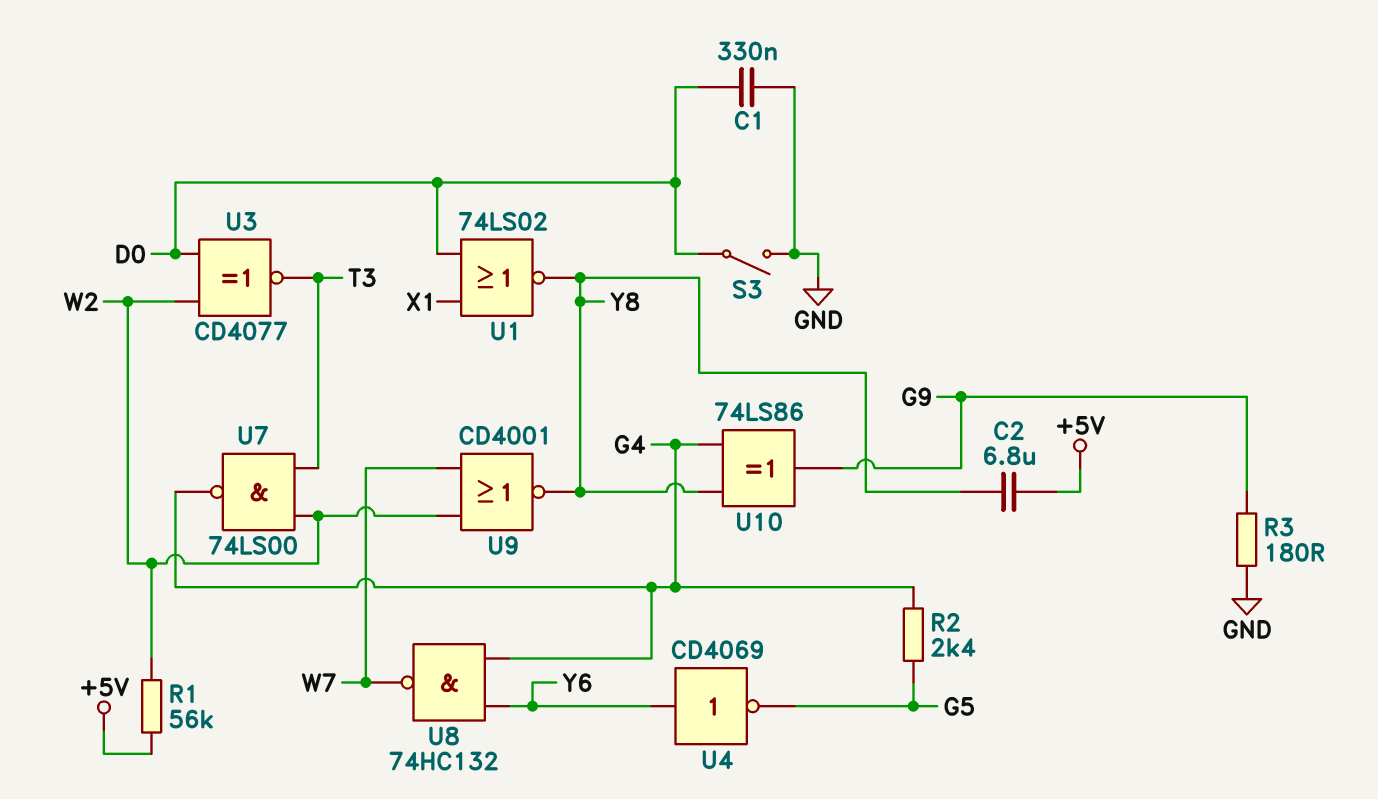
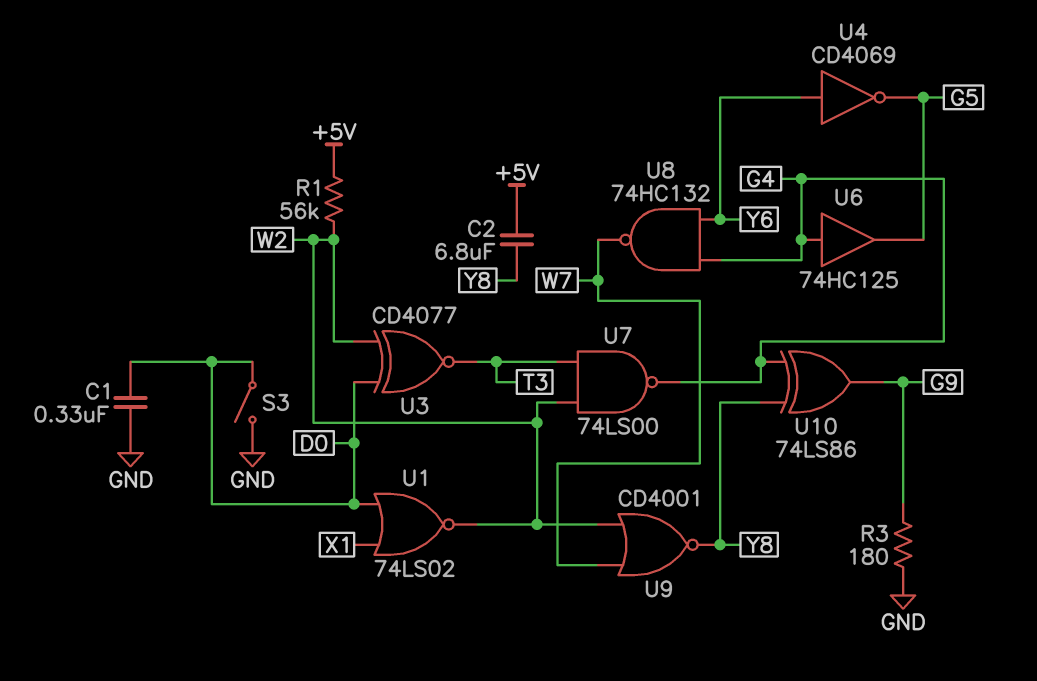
R2: 2.4k (G4, G5) -> none
U1: NOR 74LS02 (in D0, in X1, out Y8) -> NOR 74LS02 (in D0, in X1, out W2)
U6: none -> buffer 74HC125 (in G4, out G5)

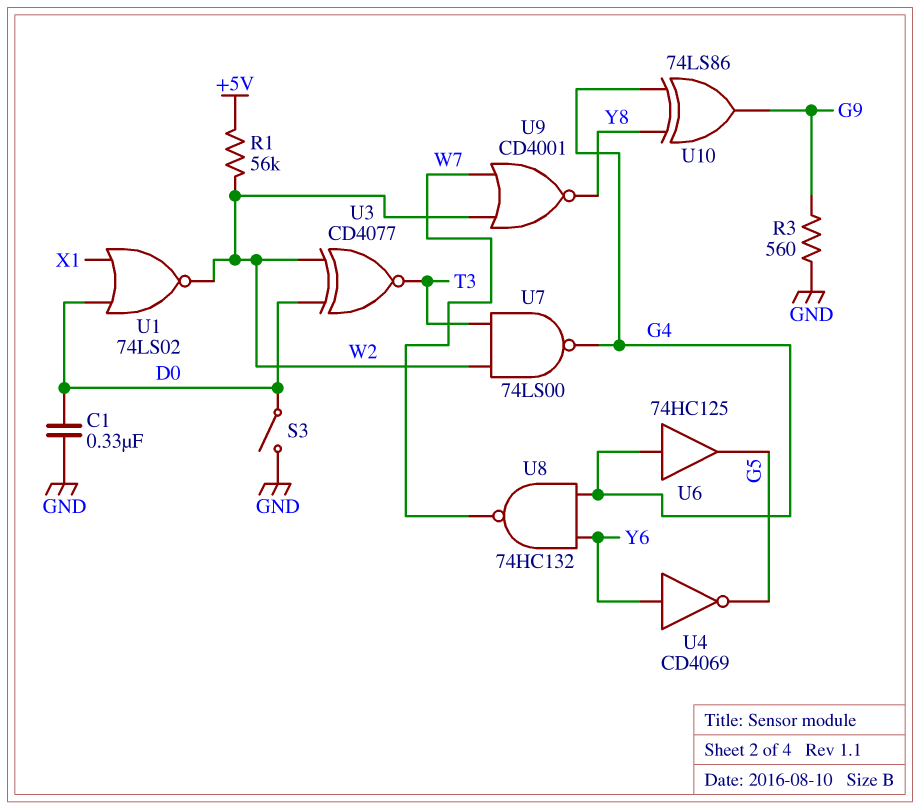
C2: 6.8uF (+5V, Y8) -> none
R3: 180 (G9, GND) -> 560 (G9, GND)

